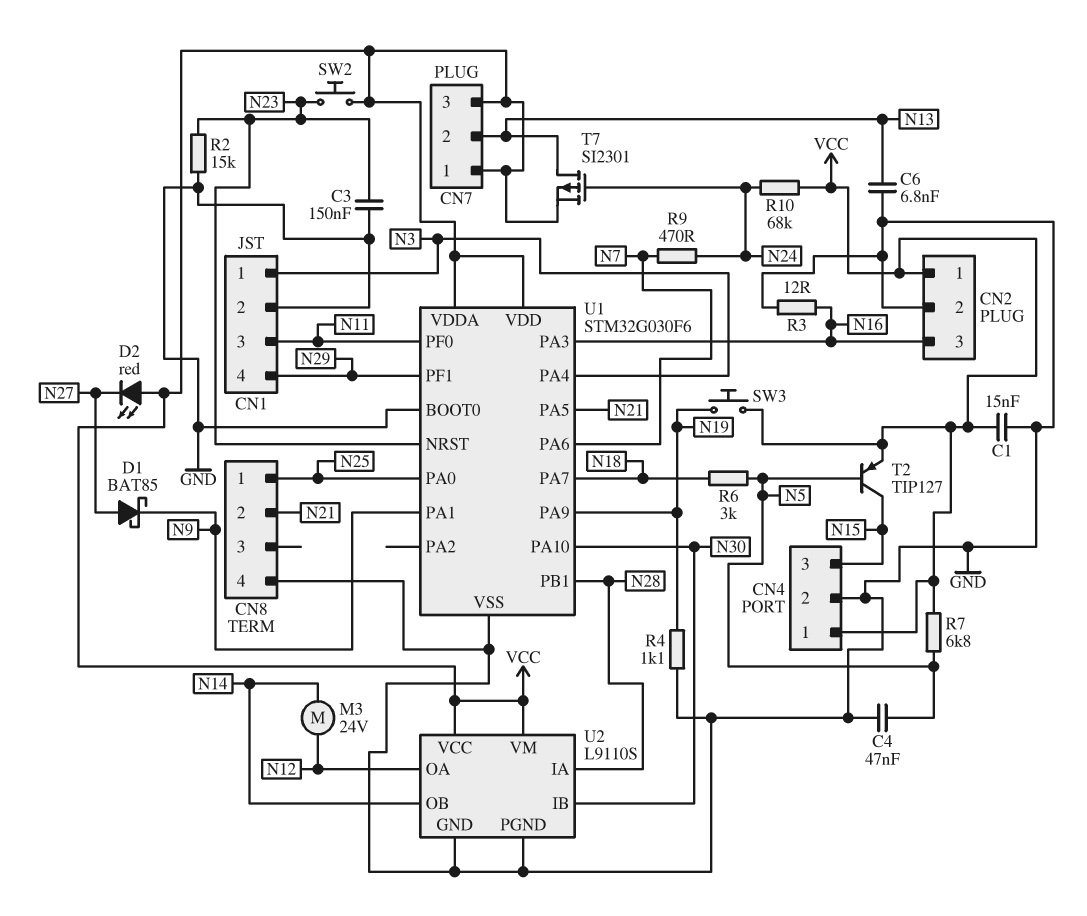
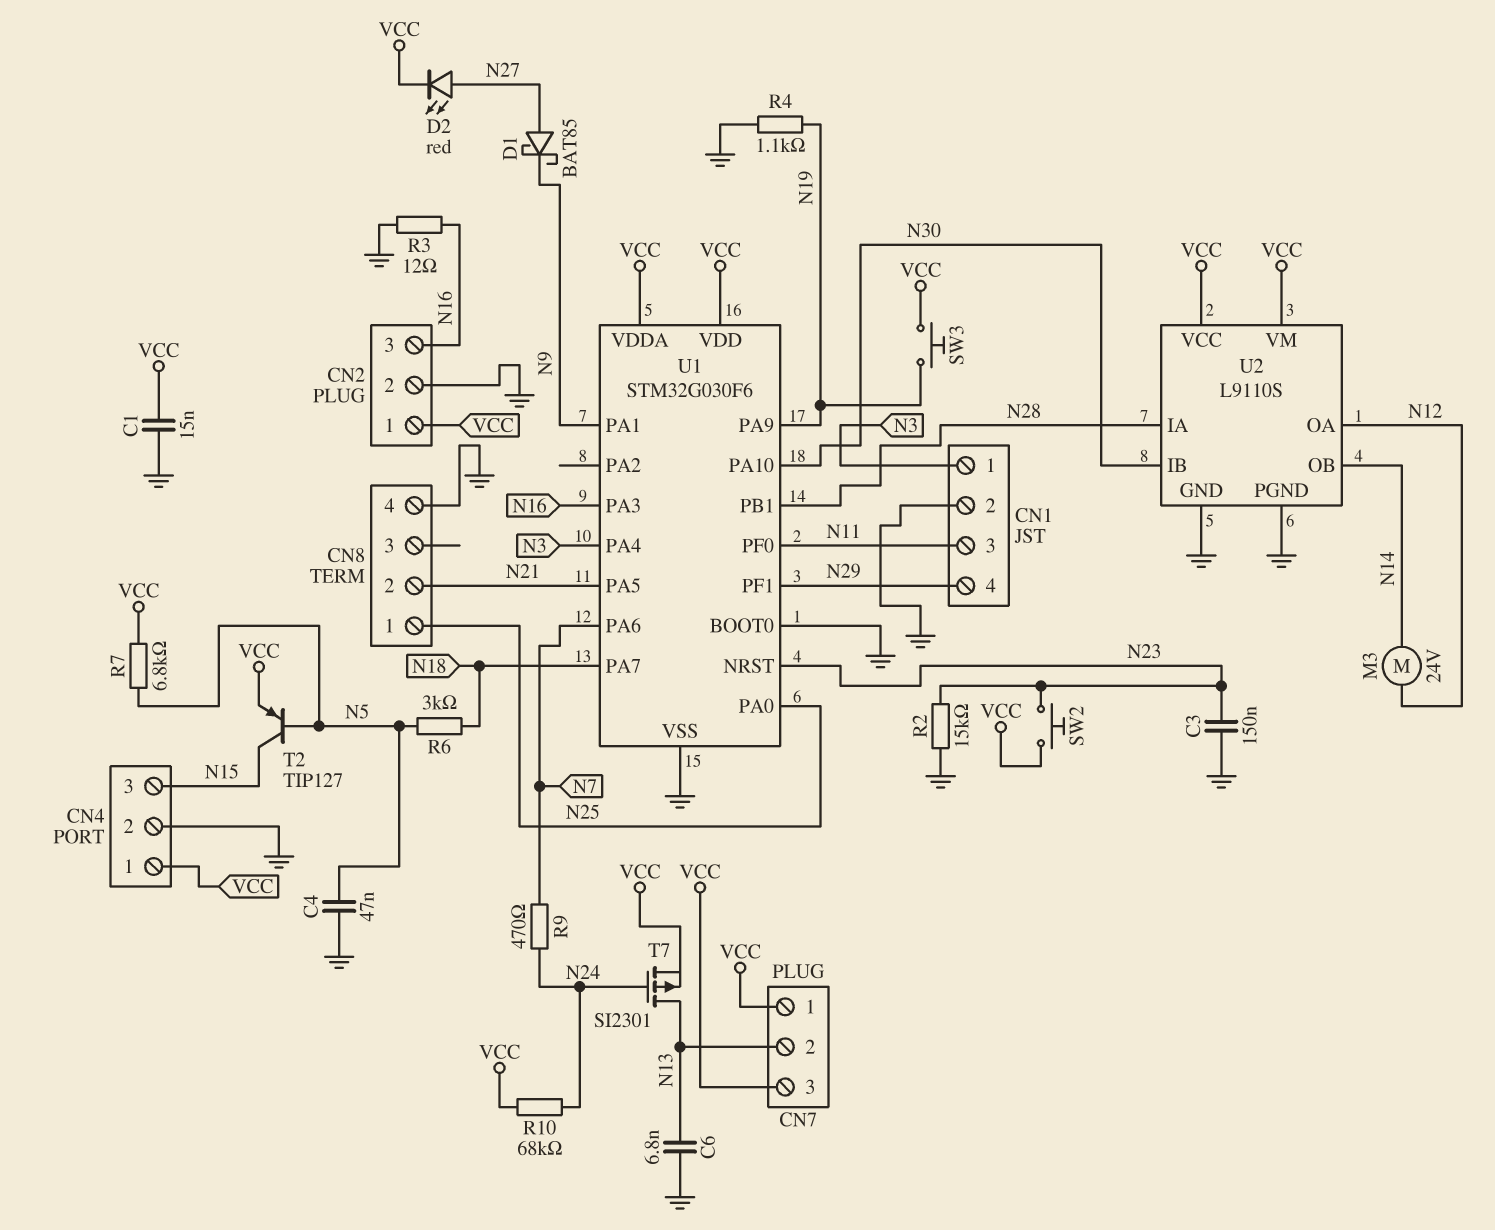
D2: LED red (A VCC, K N27) -> LED red (A N27, K VCC)

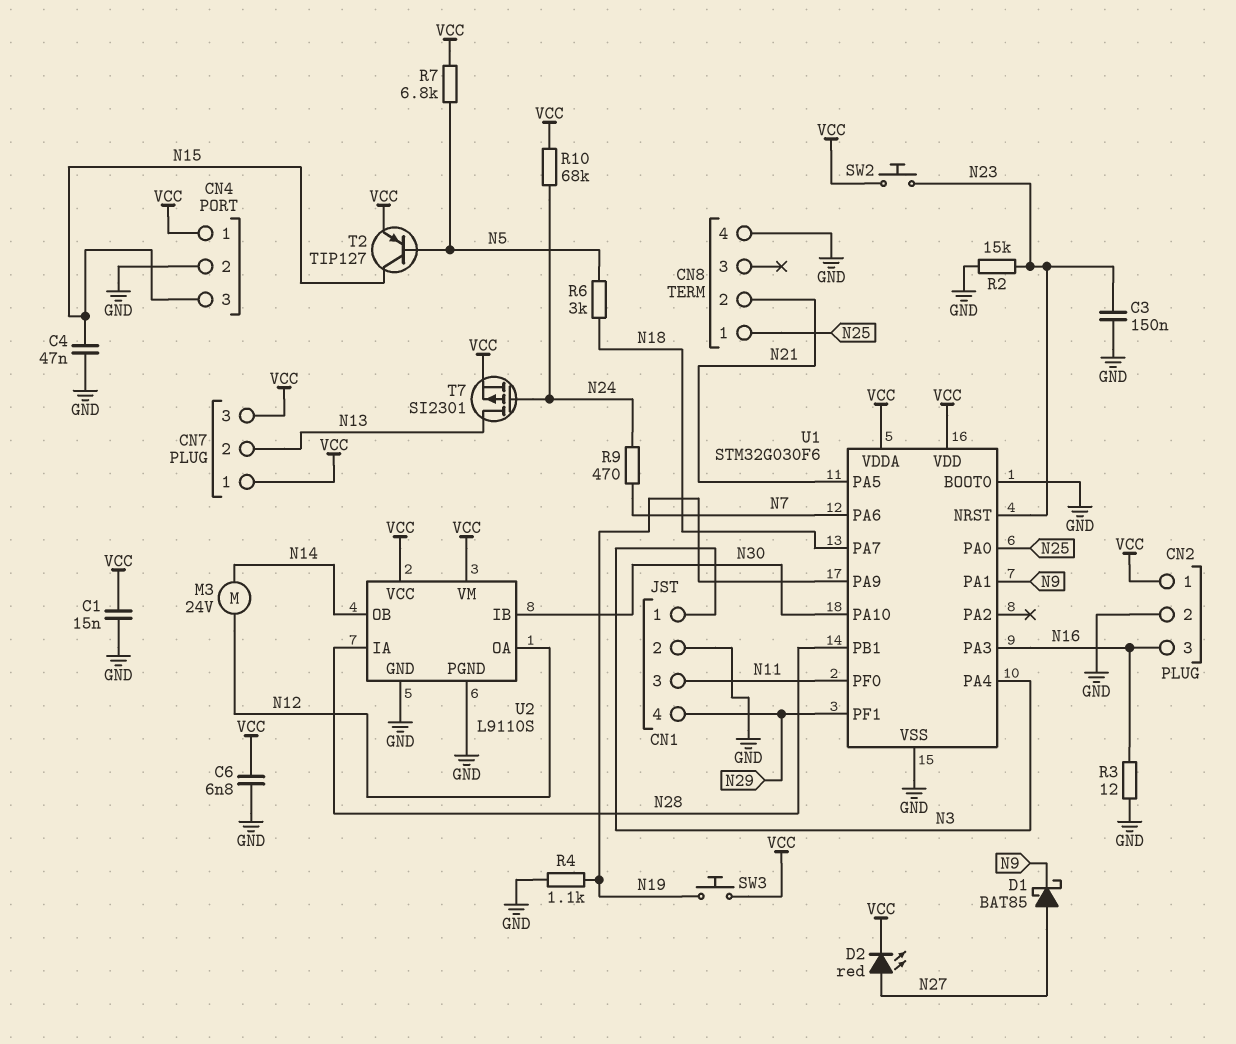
C4: 47nF (GND, N5) -> 47nF (GND, N15)
C6: 6.8nF (GND, N13) -> 6.8nF (GND, VCC)

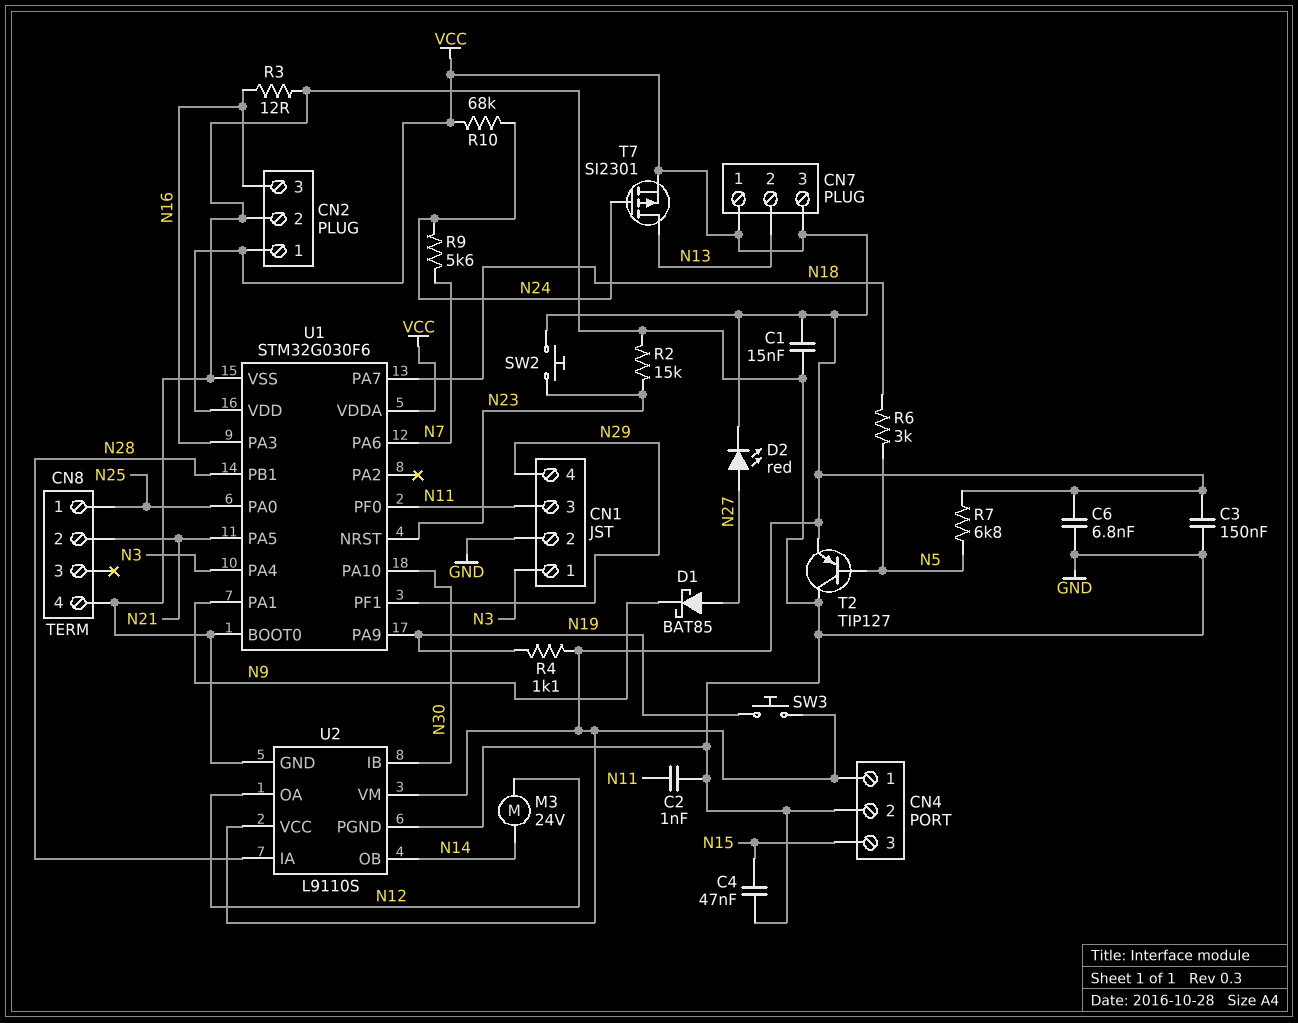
C2: none -> 1nF (GND, N11)
C3: 150nF (GND, N23) -> 150nF (GND, VCC)
R4: 1.1k (GND, N19) -> 1.1k (N19, VCC)
R9: 470 (N7, N24) -> 5.6k (N7, N24)
T2: PNP TIP127 (B N5, C N15, E VCC) -> PNP TIP127 (B N5, C GND, E VCC)

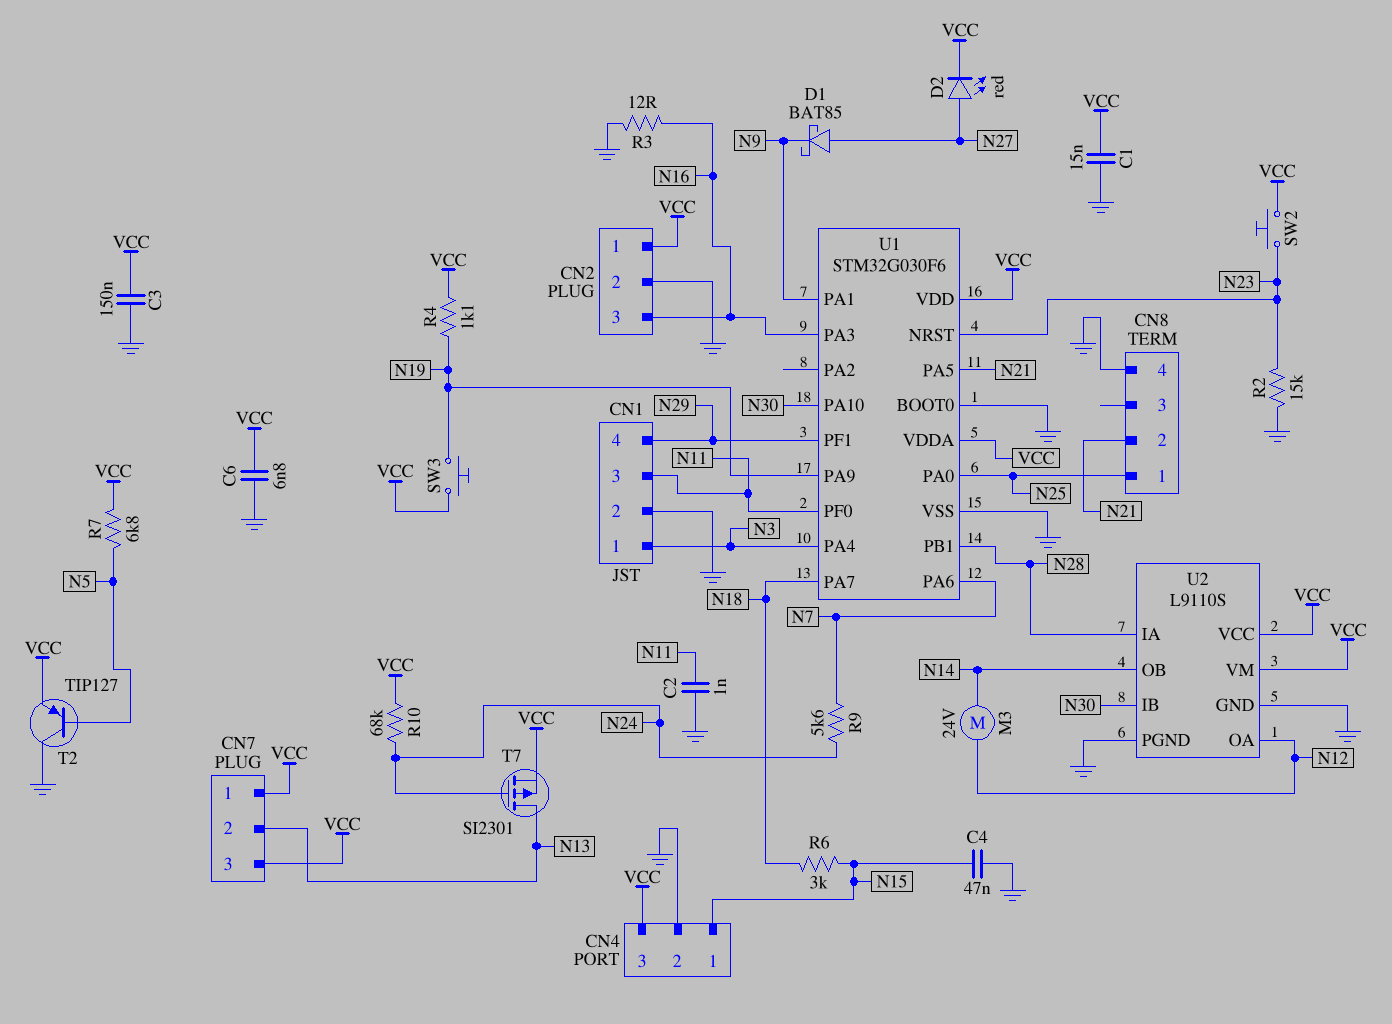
CN4 pin 1: VCC -> N15
CN4 pin 3: N15 -> VCC
R6: 3k (N5, N18) -> 3k (N15, N18)

